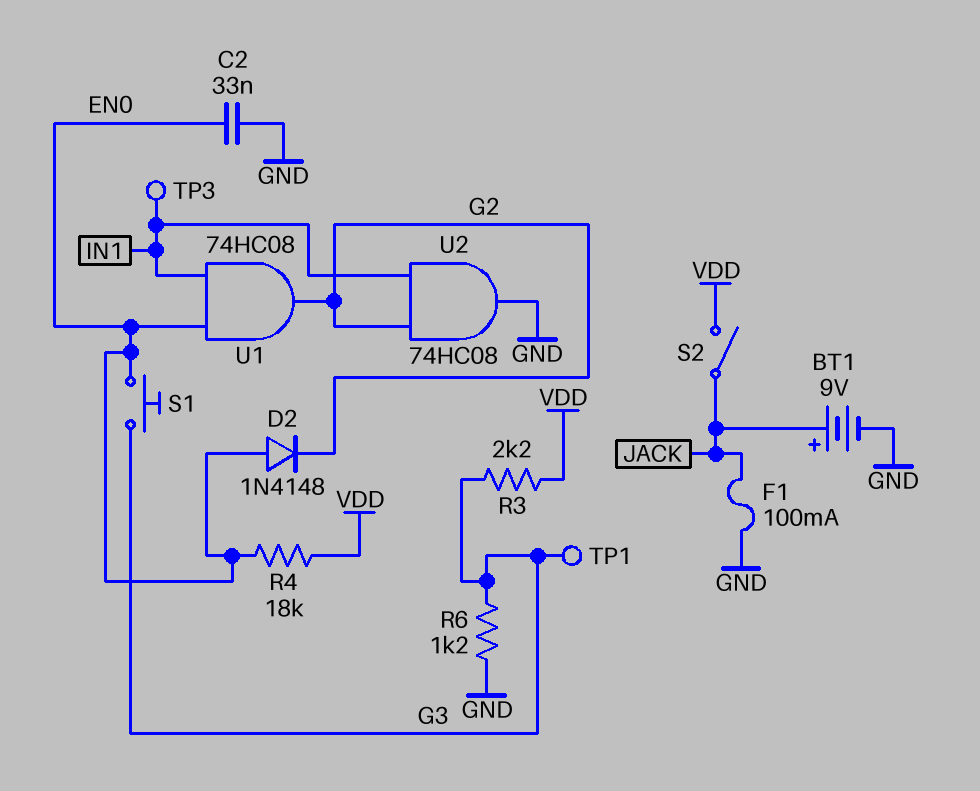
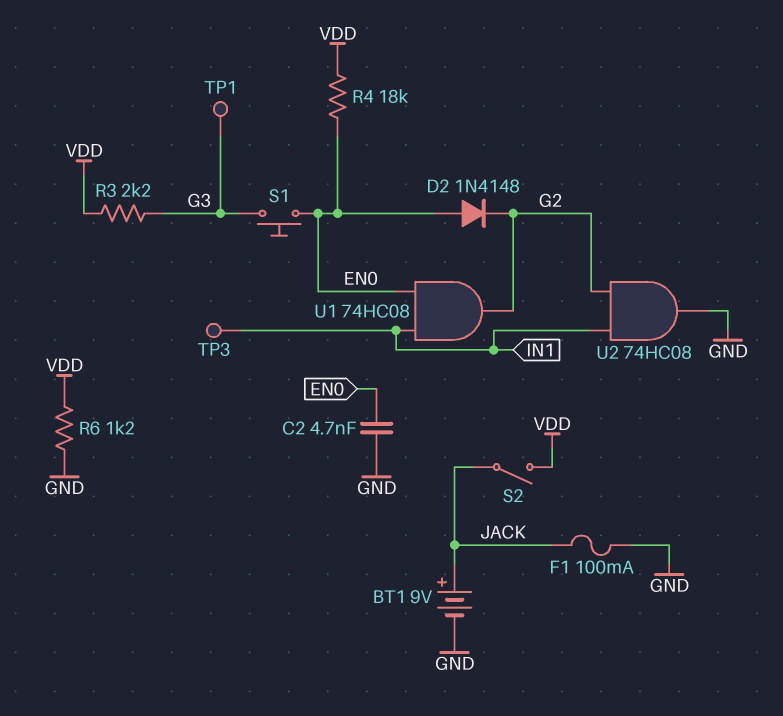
C2: 33nF (EN0, GND) -> 4.7nF (EN0, GND)
R6: 1.2k (G3, GND) -> 1.2k (GND, VDD)

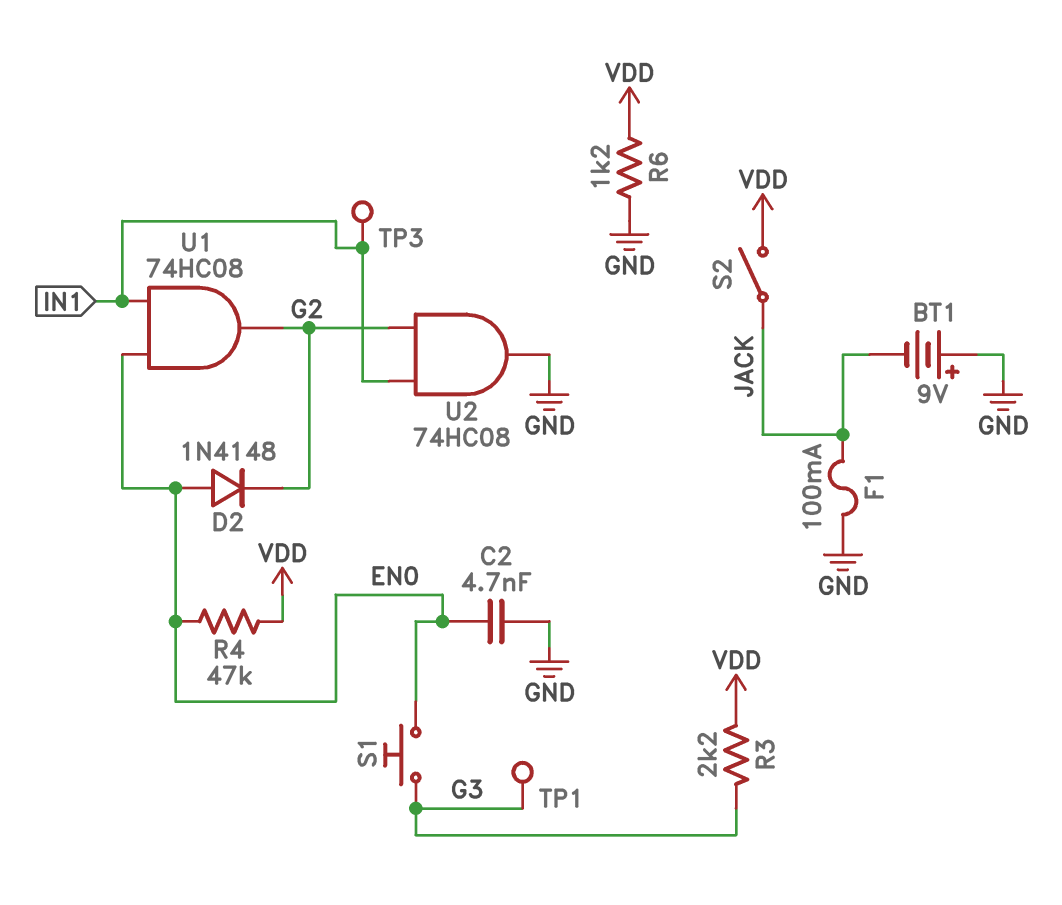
BT1: 9V (plus JACK, minus GND) -> 9V (plus GND, minus JACK)
R4: 18k (EN0, VDD) -> 47k (EN0, VDD)

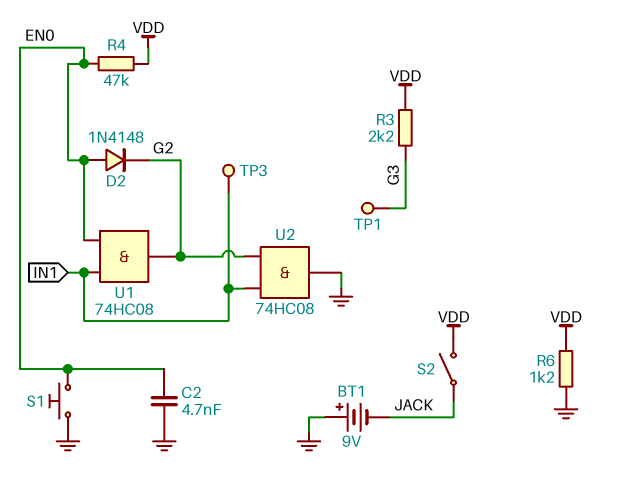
F1: 100mA (GND, JACK) -> none
S1: button (EN0, G3) -> button (EN0, GND)

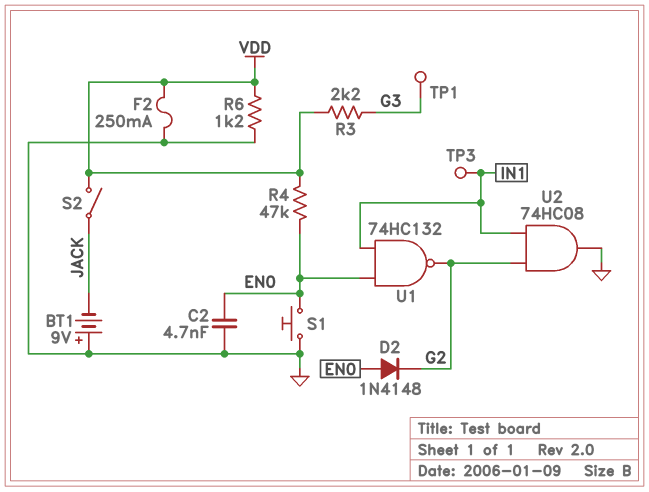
F2: none -> 250mA (GND, VDD)
U1: AND 74HC08 (in EN0, in IN1, out G2) -> NAND 74HC132 (in EN0, in IN1, out G2)

